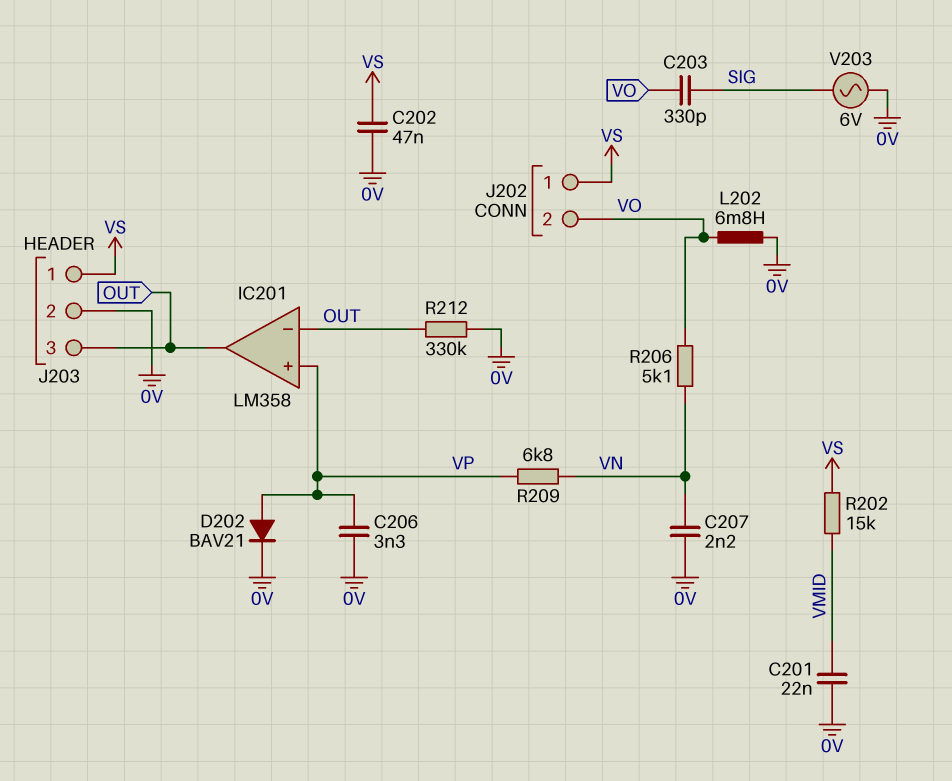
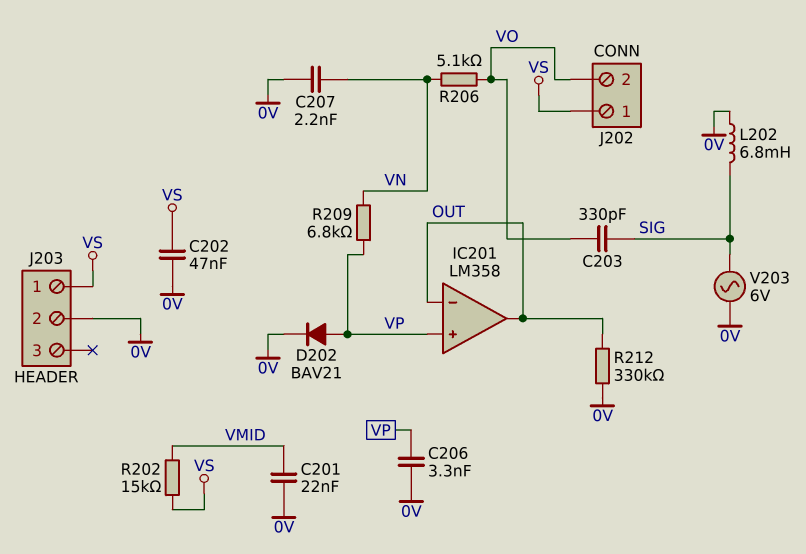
J203 pin 3: OUT -> none
L202: 6.8mH (0V, VO) -> 6.8mH (0V, SIG)

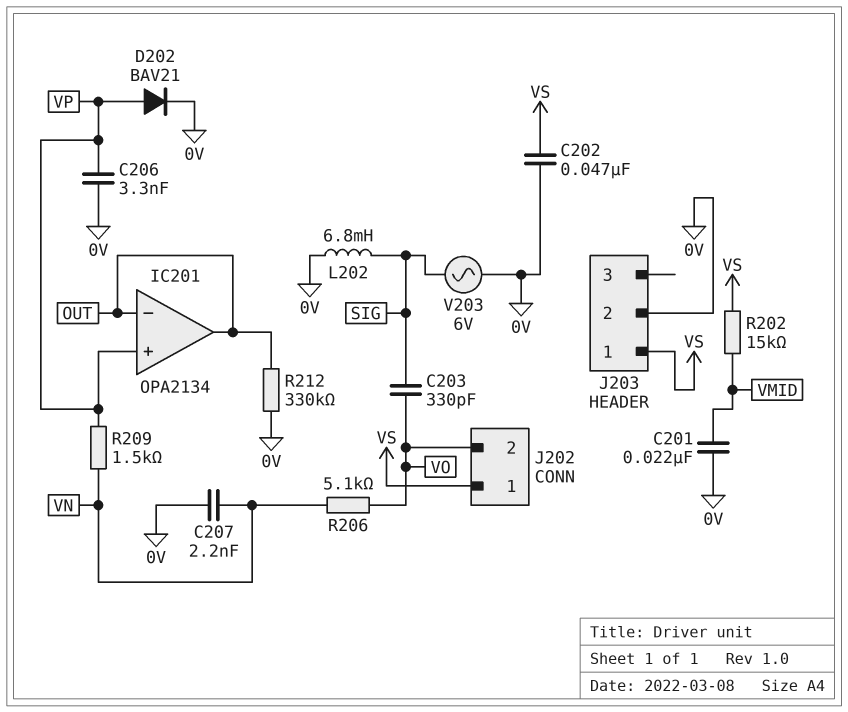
IC201: LM358 -> OPA2134
R209: 6.8k (VN, VP) -> 1.5k (VN, VP)

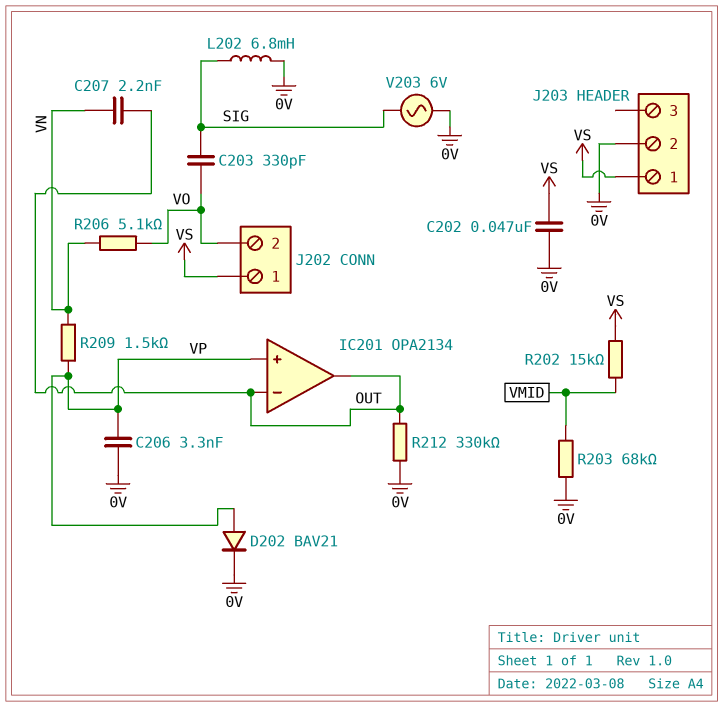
C201: 22nF (0V, VMID) -> none
C207: 2.2nF (0V, VN) -> 2.2nF (OUT, VN)
R203: none -> 68k (0V, VMID)

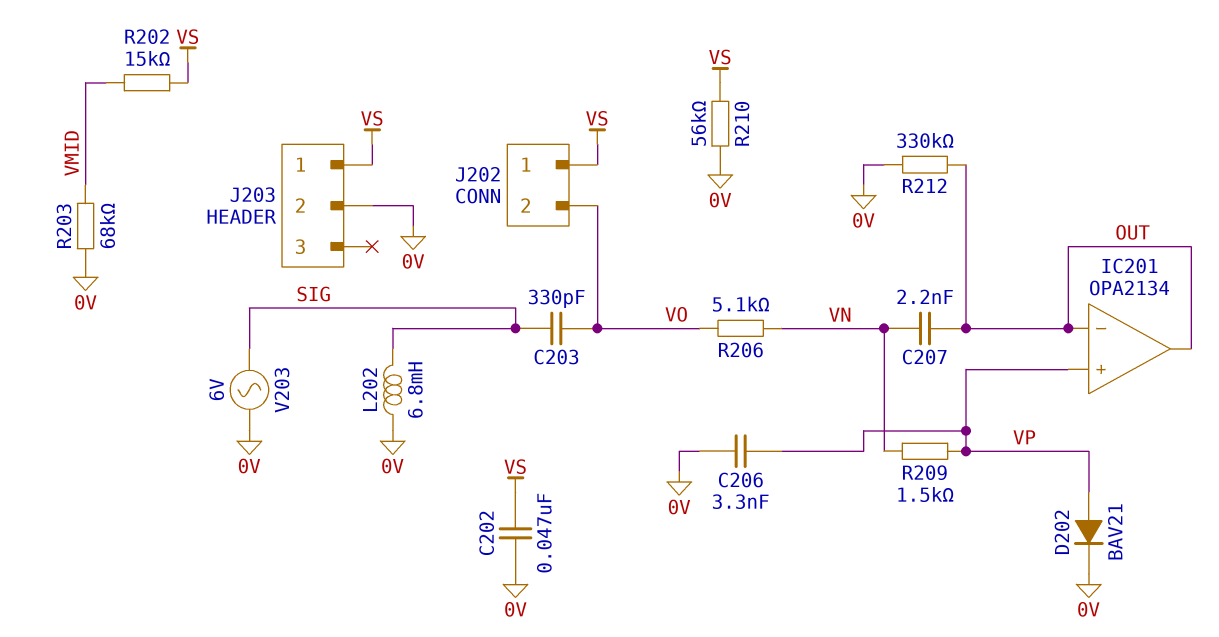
R210: none -> 56k (0V, VS)

